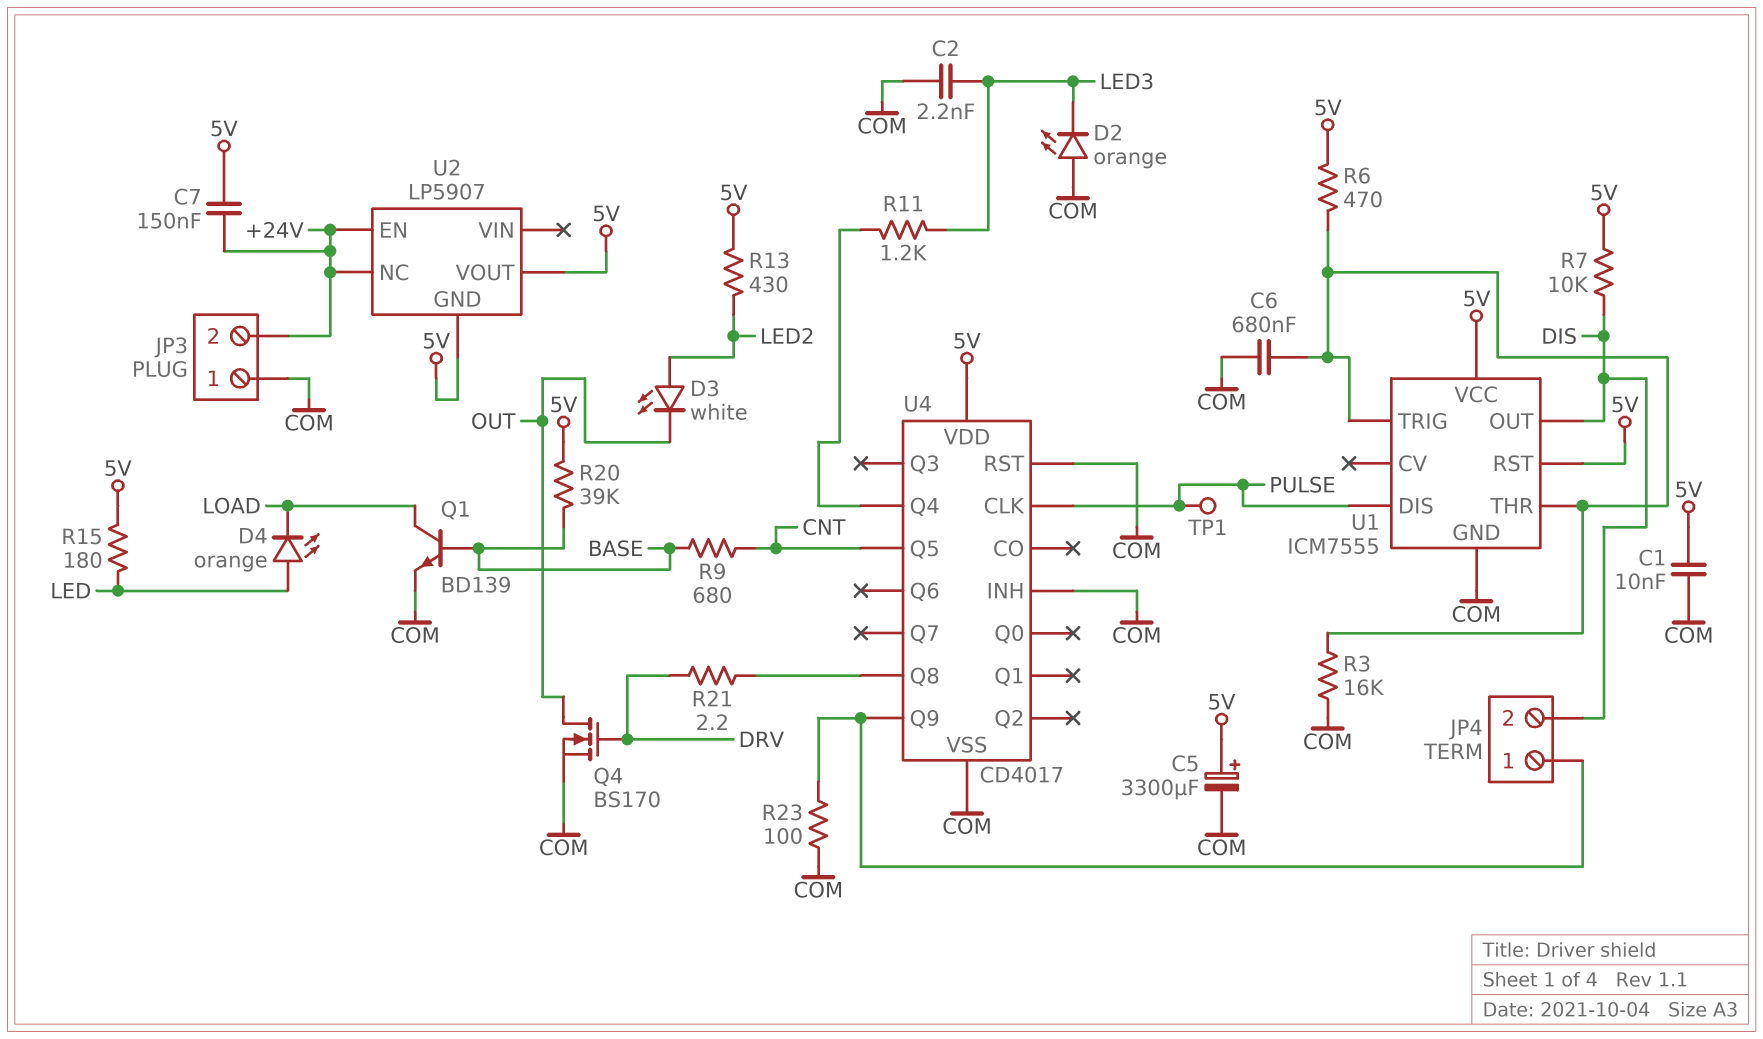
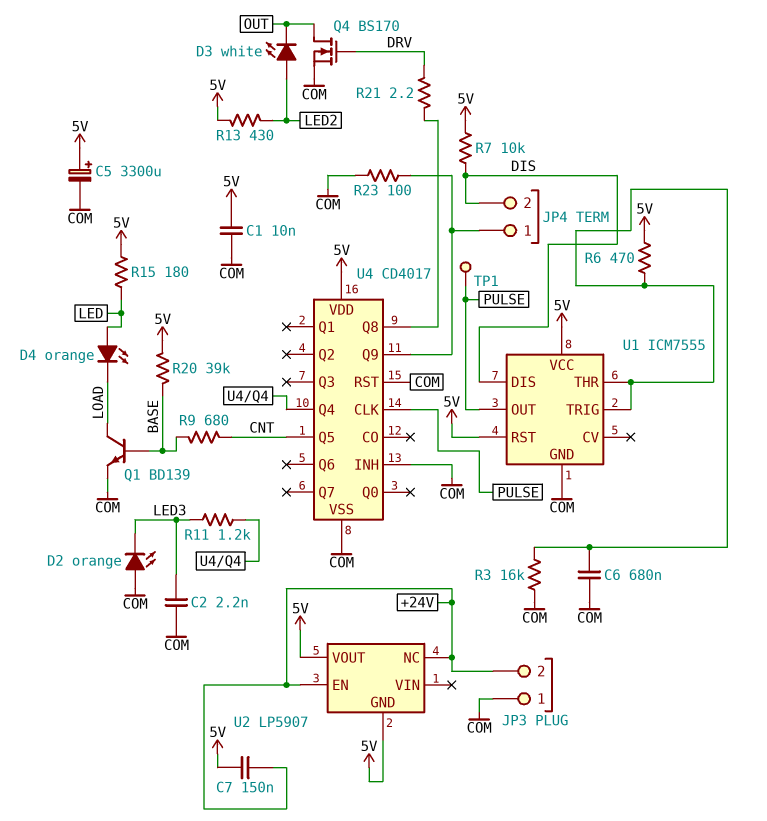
U1 pin DIS: PULSE -> DIS
U1 pin OUT: DIS -> PULSE

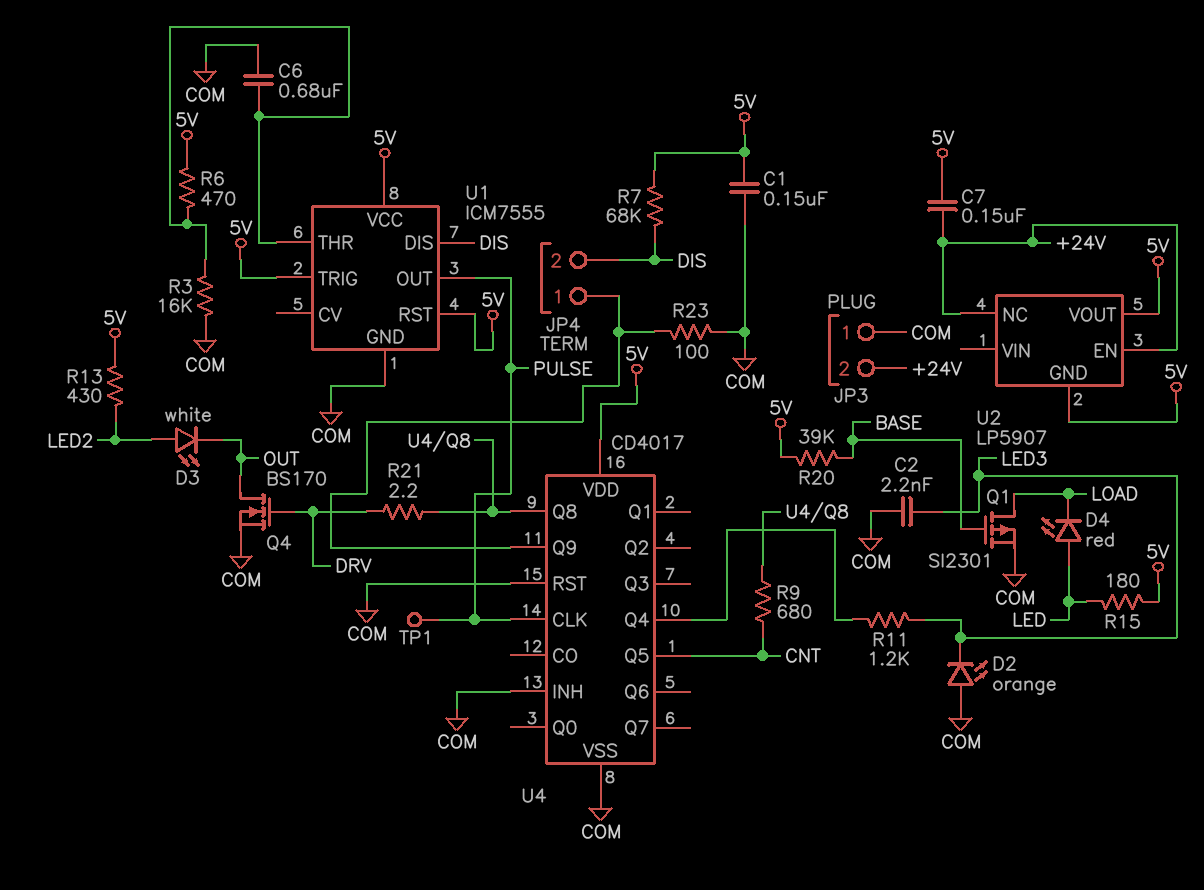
C1: 10nF (5V, COM) -> 150nF (5V, COM)
C5: 3300uF (plus 5V, minus COM) -> none
D4: LED orange (A LED, K LOAD) -> LED red (A LED, K LOAD)
Q1: NPN BD139 (B BASE, C LOAD, E COM) -> PMOS SI2301 (G BASE, D LOAD, S COM)
R7: 10k (5V, DIS) -> 68k (5V, DIS)
R9: 680 (BASE, CNT) -> 680 (CNT, U4/Q8)
U1 pin TRIG: U1/THR -> 5V

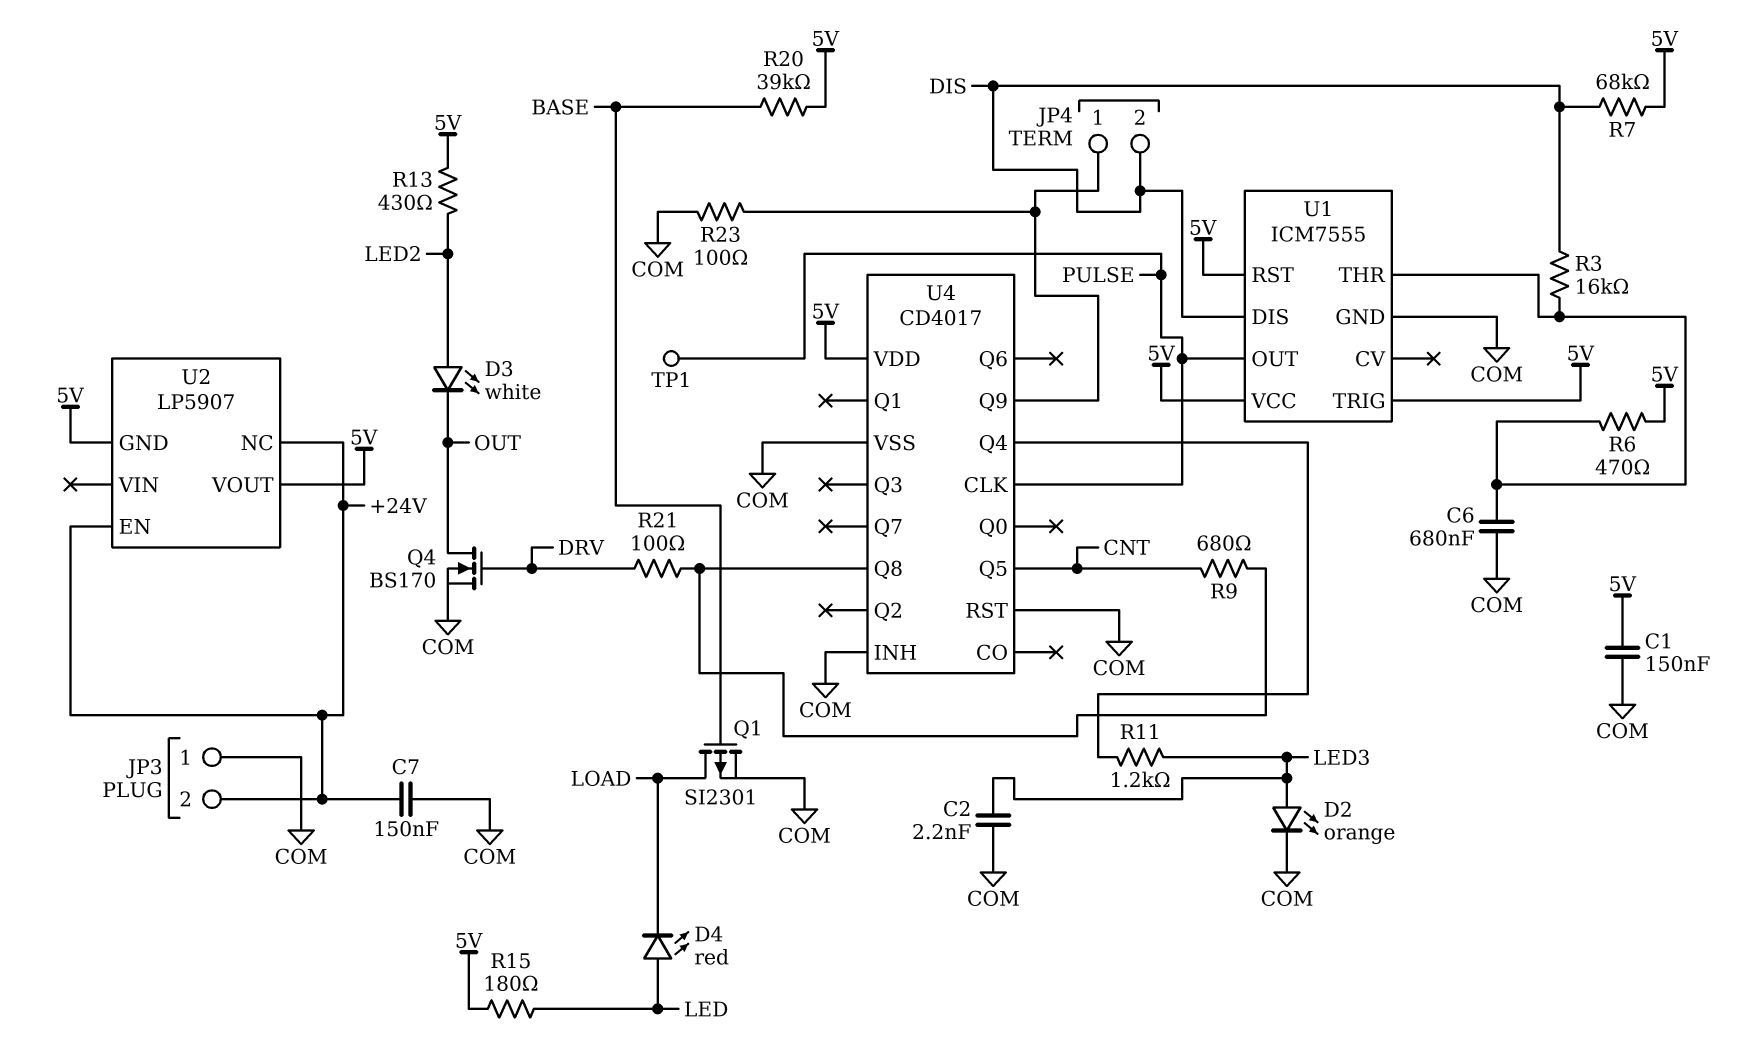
C7: 150nF (+24V, 5V) -> 150nF (+24V, COM)
D2: LED orange (A COM, K LED3) -> LED orange (A LED3, K COM)
R3: 16k (COM, U1/THR) -> 16k (DIS, U1/THR)
R21: 2.2 (DRV, U4/Q8) -> 100 (DRV, U4/Q8)

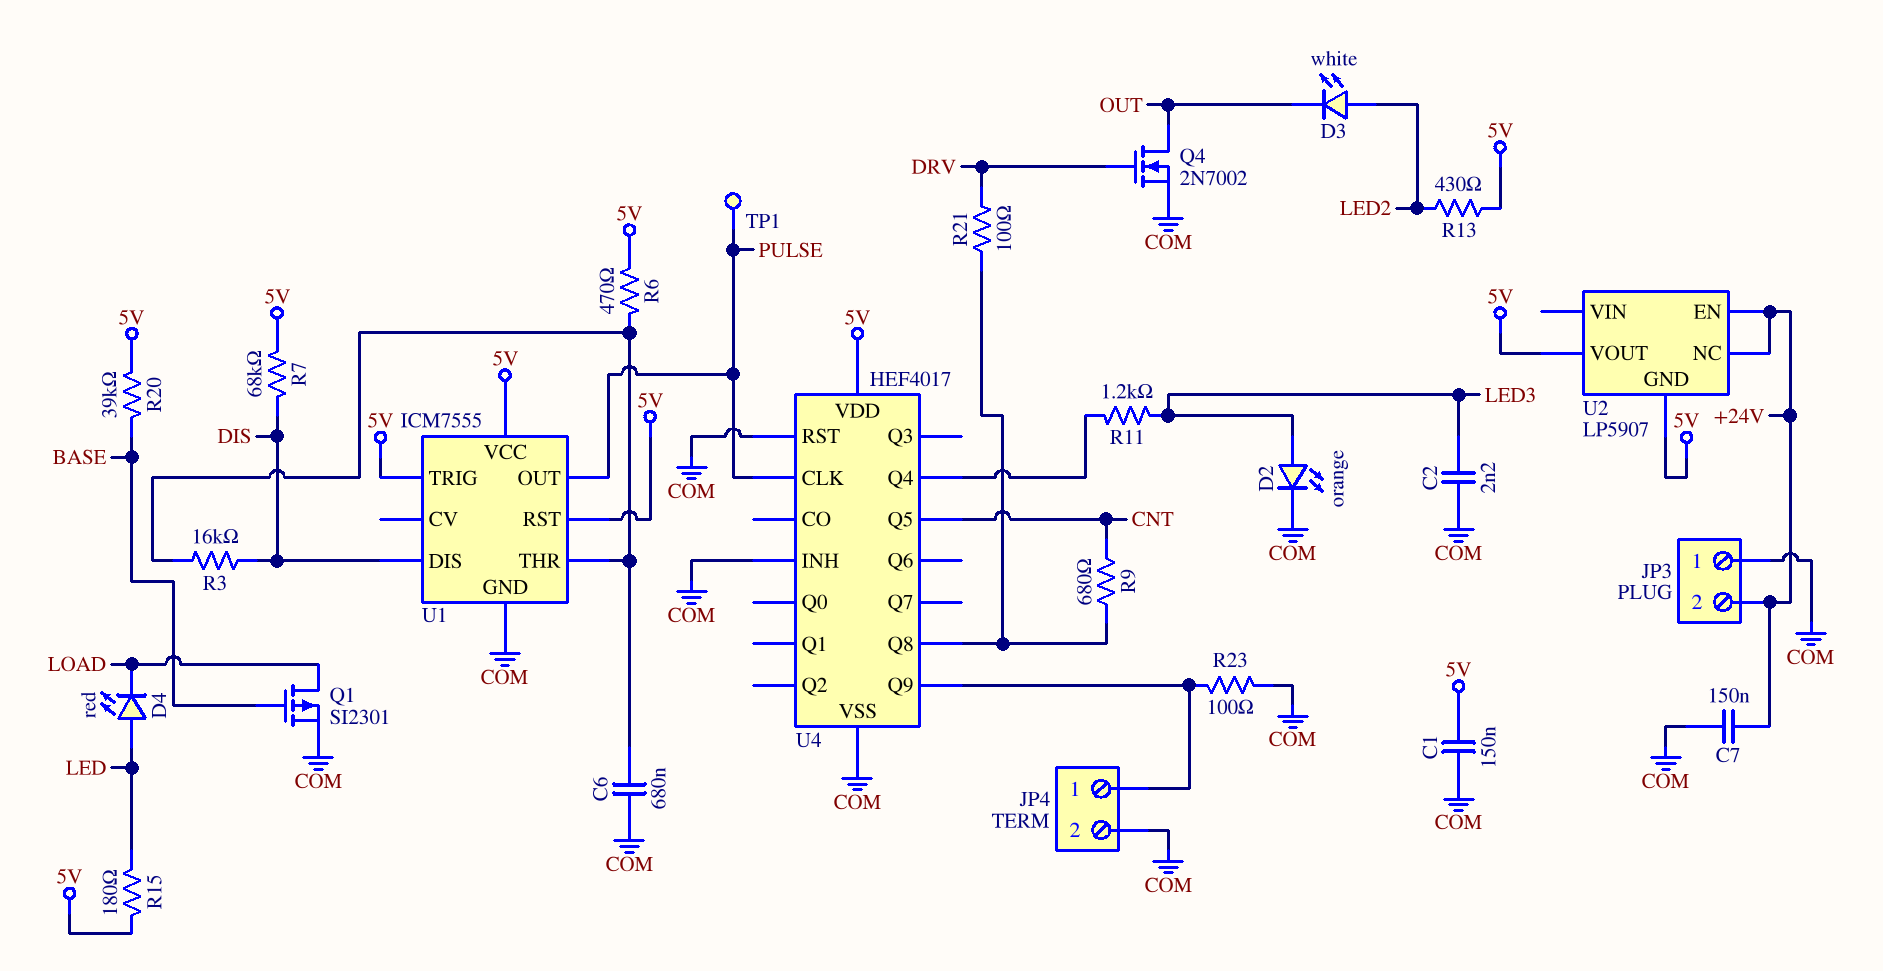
JP4 pin 2: DIS -> COM
Q4: NMOS BS170 (G DRV, D OUT, S COM) -> NMOS 2N7002 (G DRV, D OUT, S COM)
U4: CD4017 -> HEF4017

